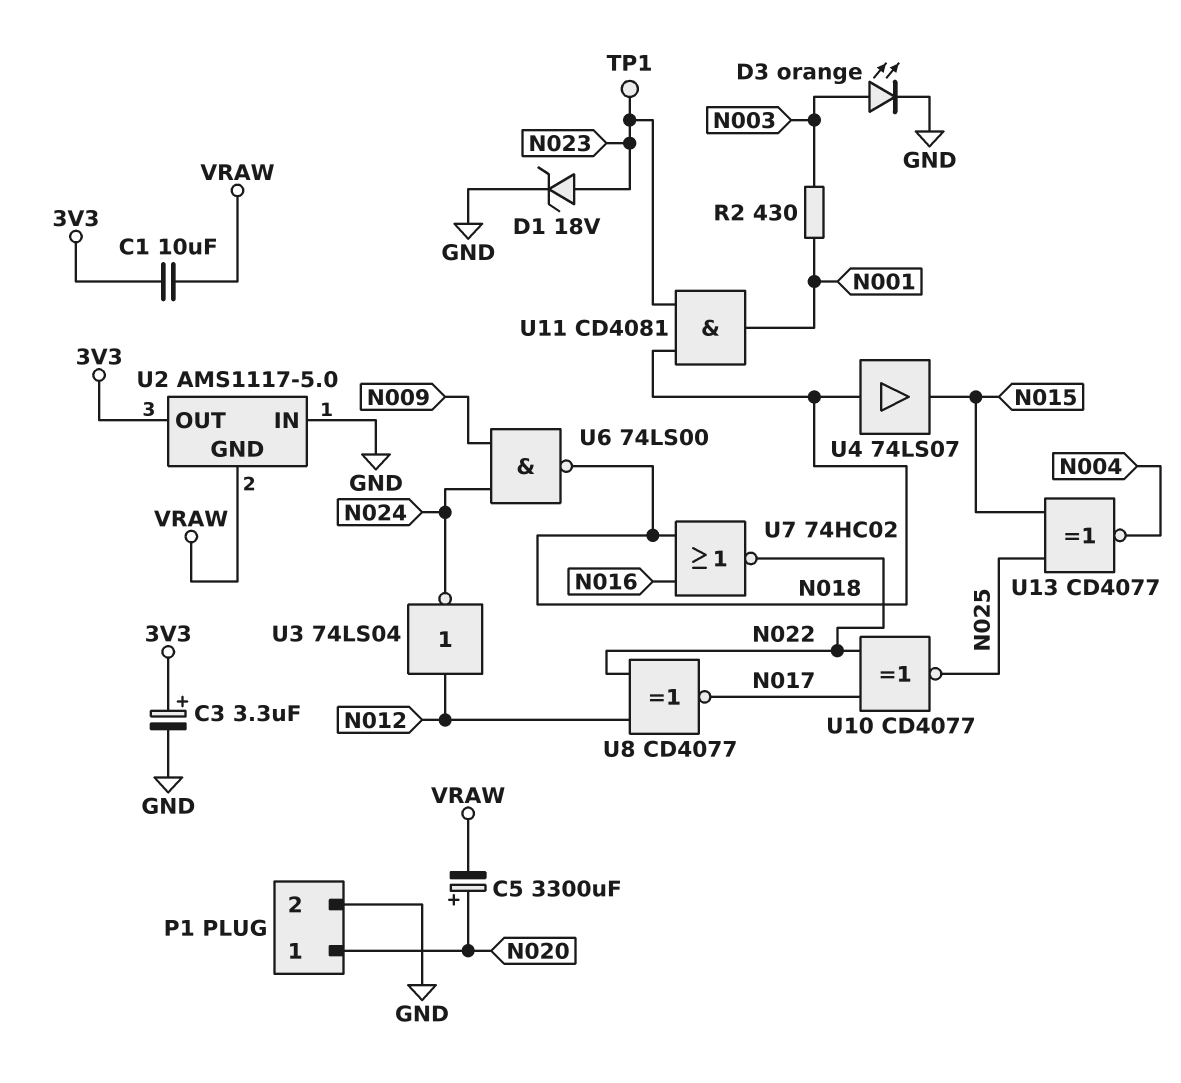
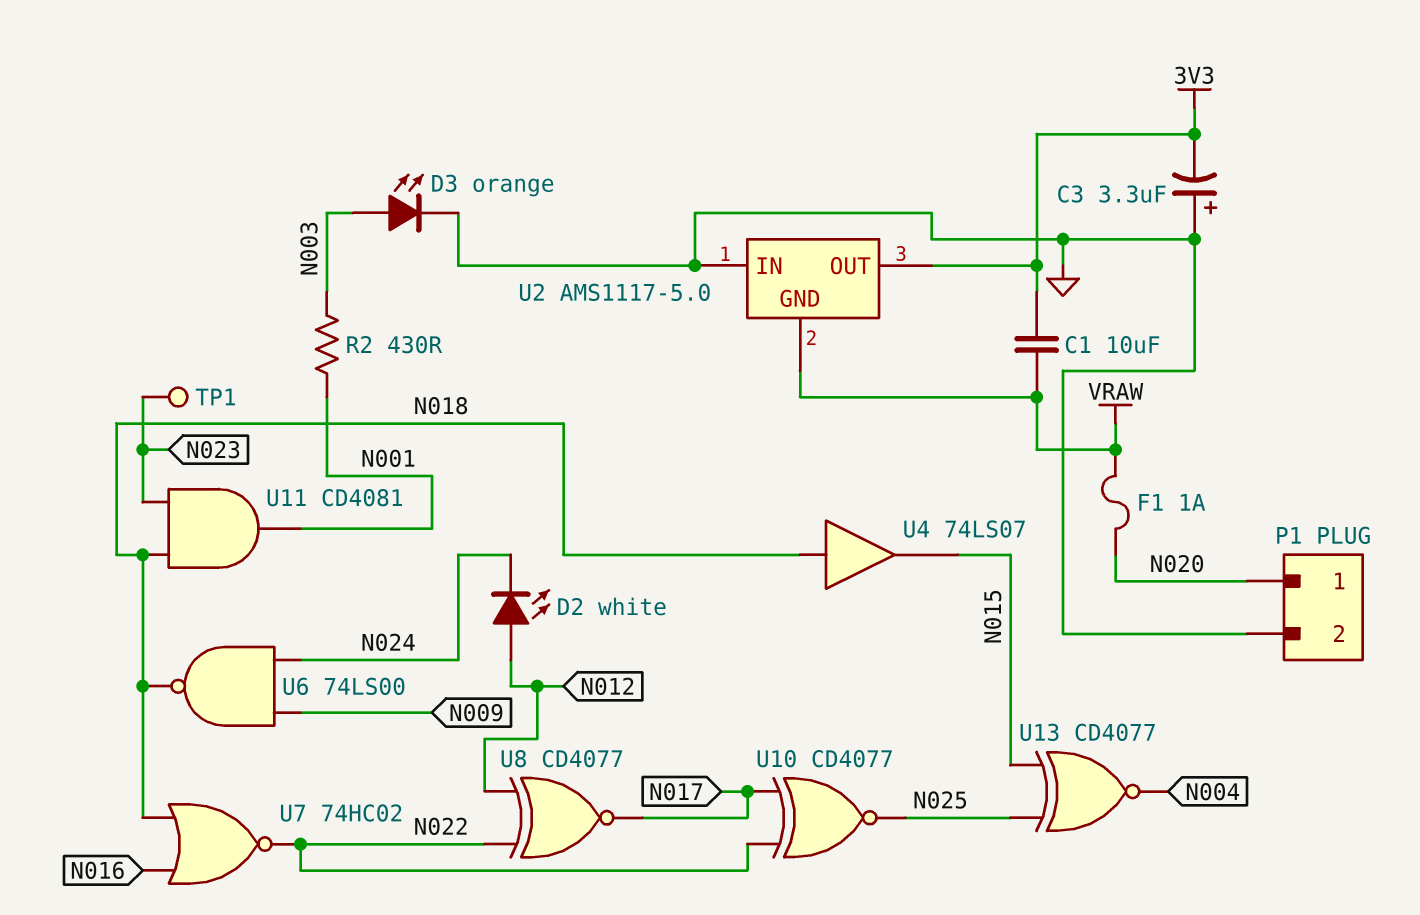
C3: 3.3uF (plus 3V3, minus GND) -> 3.3uF (plus GND, minus 3V3)
C5: 3300uF (plus N020, minus VRAW) -> none
D1: zener 18V (A N023, K GND) -> none
D2: none -> LED white (A N012, K N024)
F1: none -> 1A (N020, VRAW)
U3: NOT 74LS04 (in N012, out N024) -> none

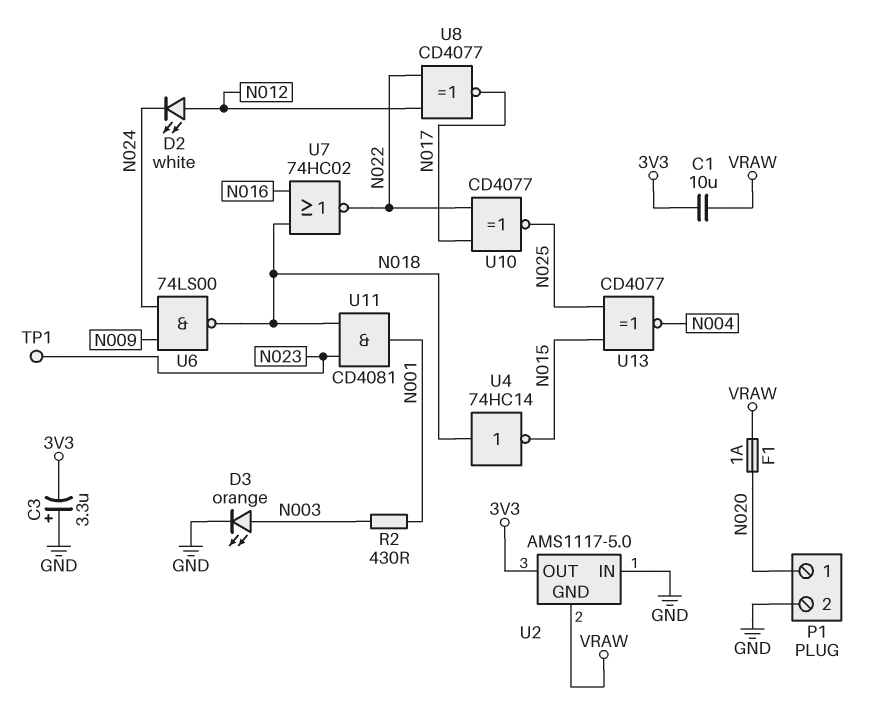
U4: buffer 74LS07 (in N018, out N015) -> NOT 74HC14 (in N018, out N015)

